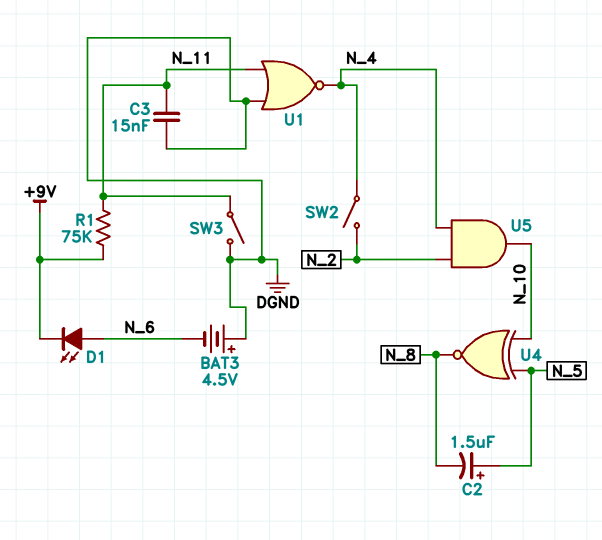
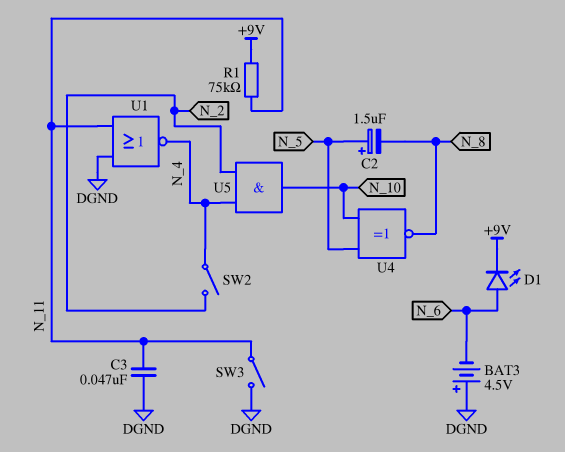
C3: 15nF (DGND, N_11) -> 47nF (DGND, N_11)

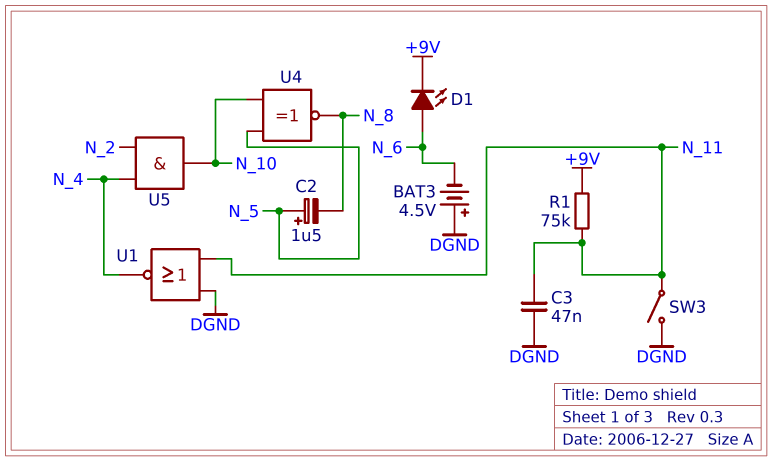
SW2: switch (N_2, N_4) -> none

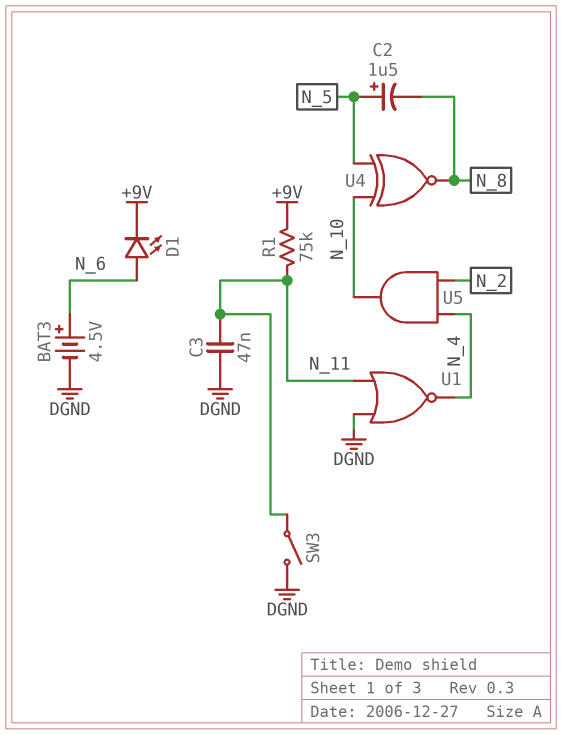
BAT3: 4.5V (plus DGND, minus N_6) -> 4.5V (plus N_6, minus DGND)

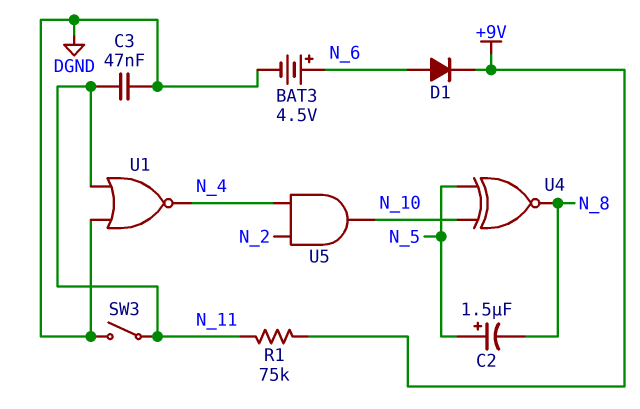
D1: LED (A N_6, K +9V) -> diode (A N_6, K +9V)

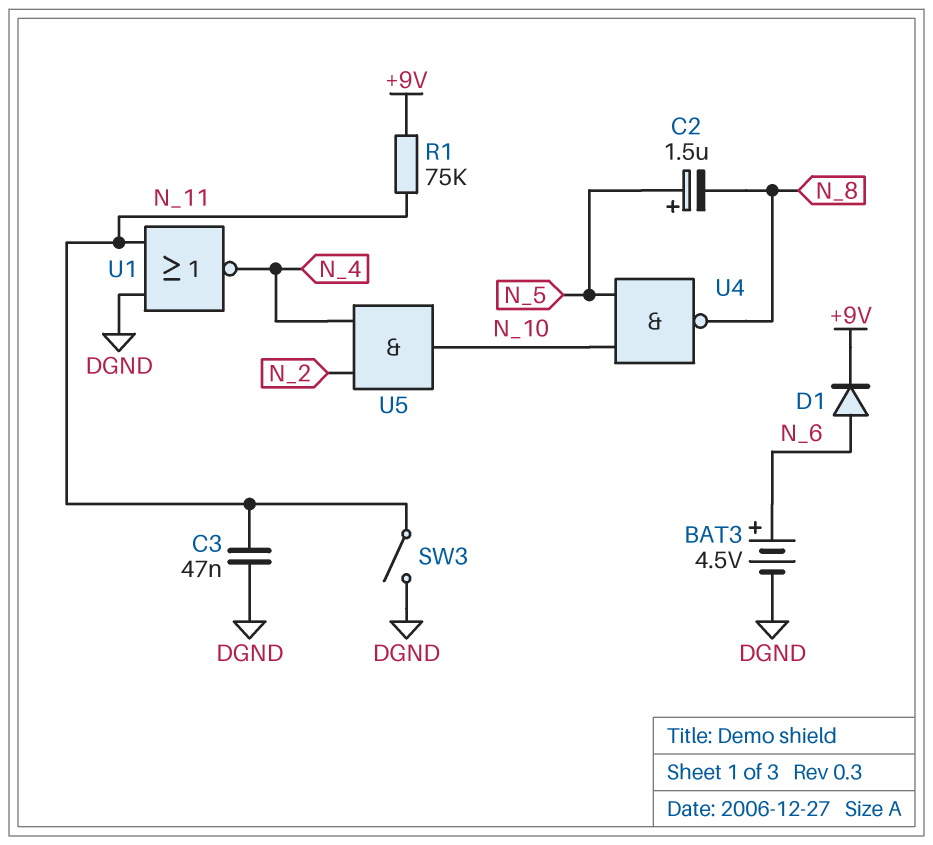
U4: XNOR (in N_5, in N_10, out N_8) -> NAND (in N_5, in N_10, out N_8)

